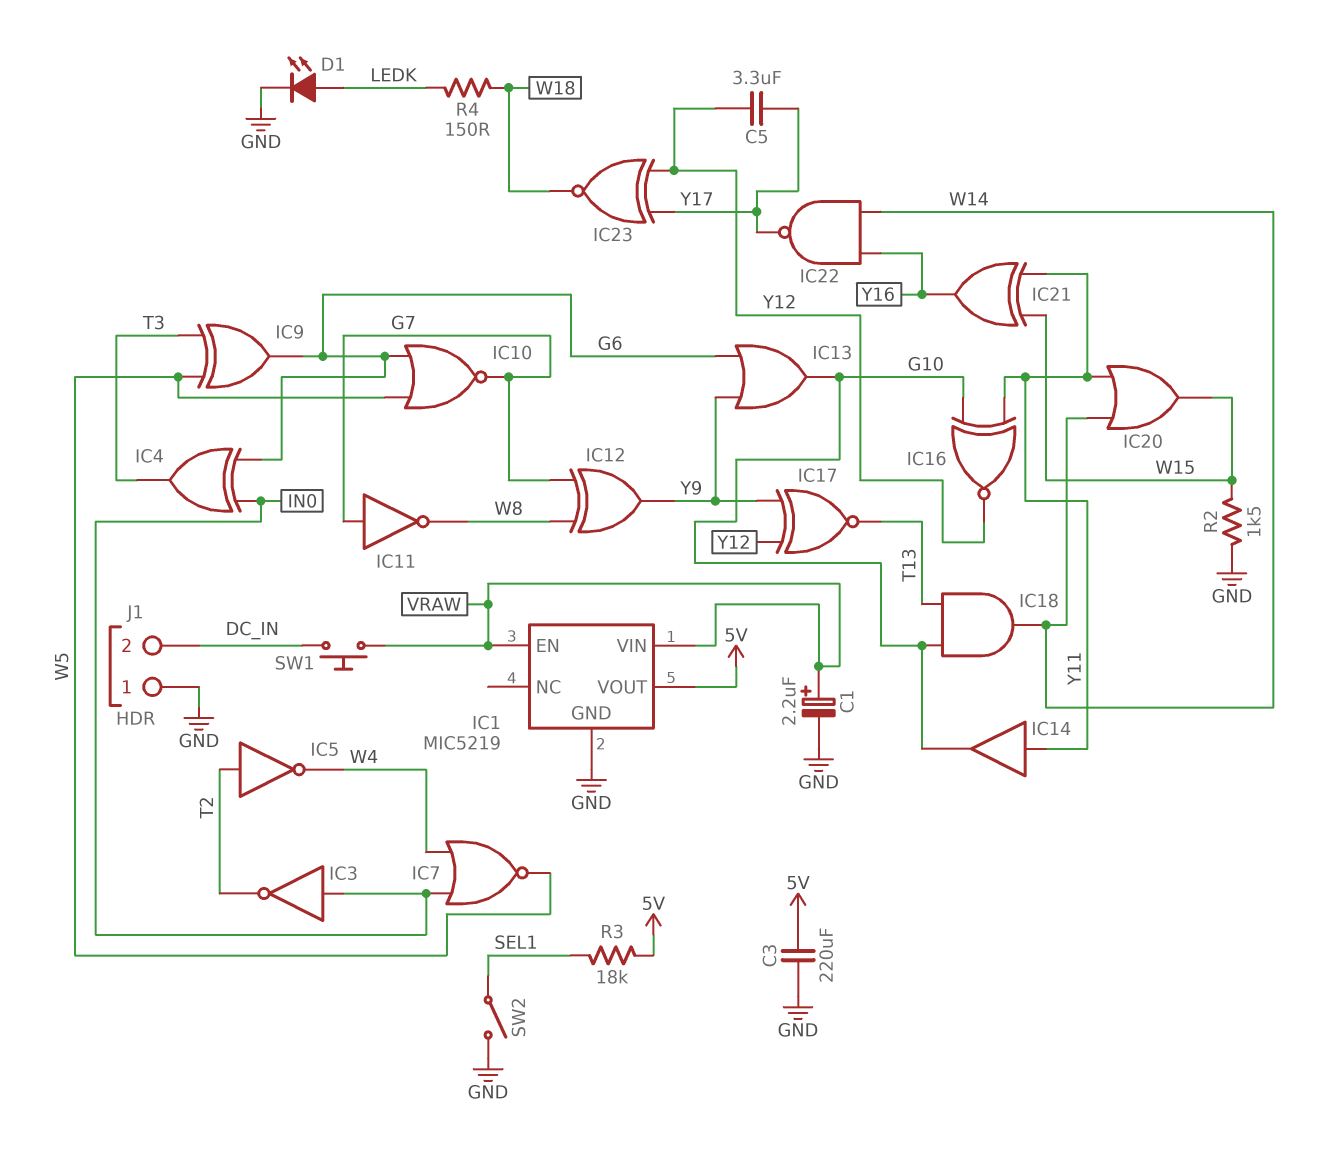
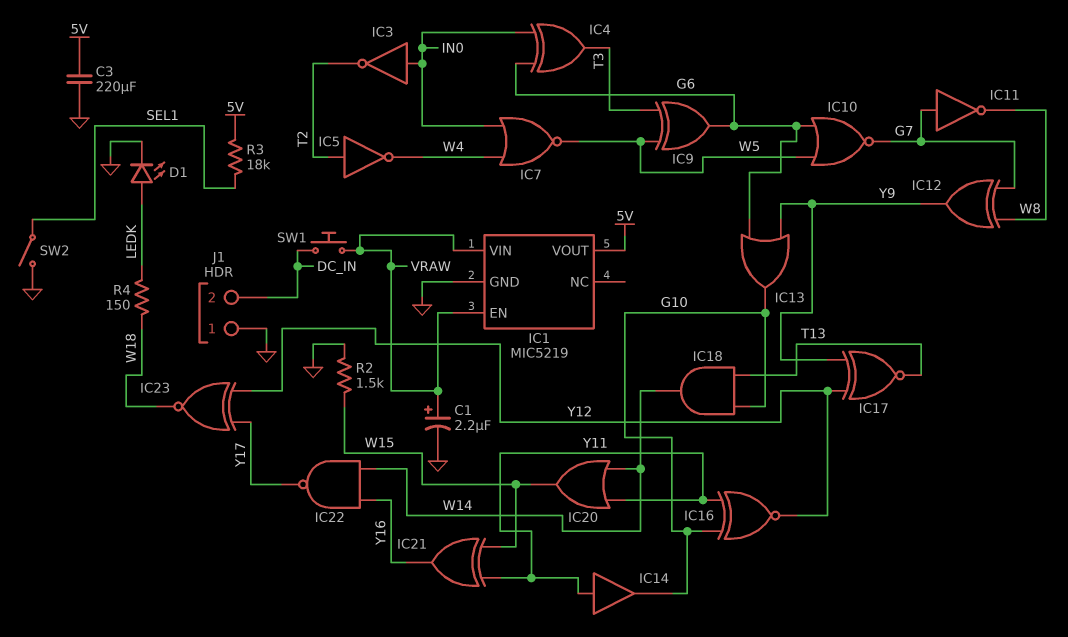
C5: 3.3uF (Y12, Y17) -> none

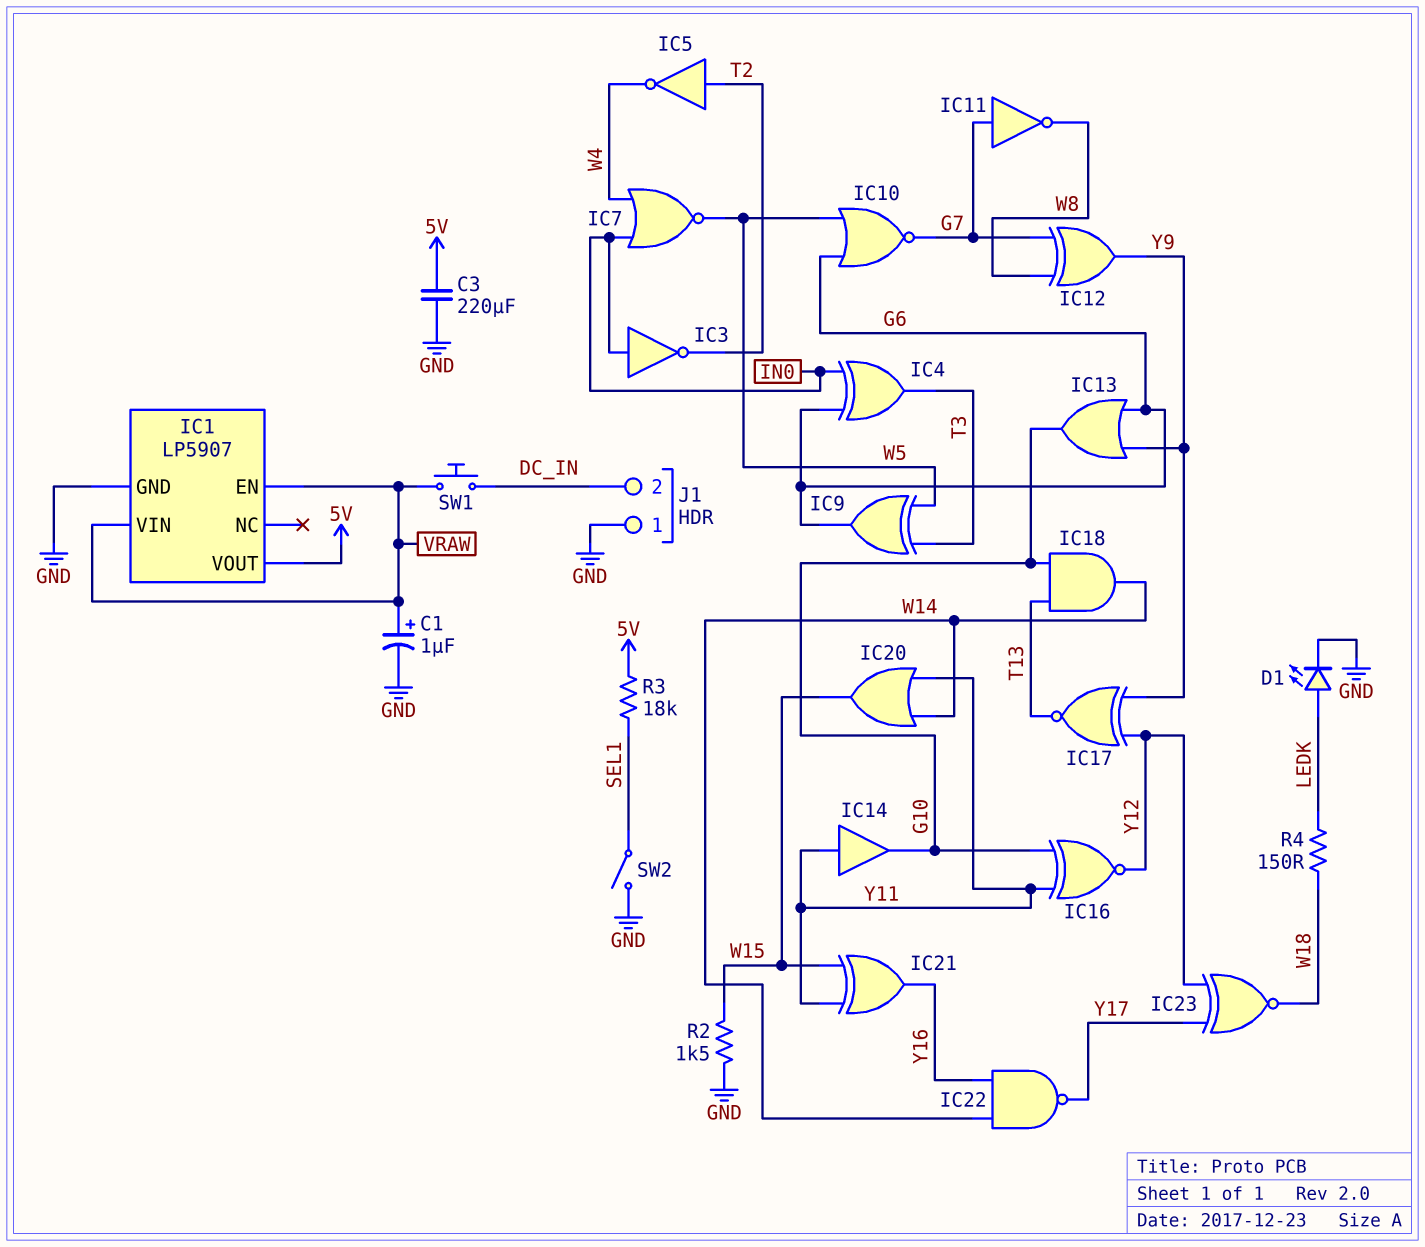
C1: 2.2uF (plus VRAW, minus GND) -> 1uF (plus VRAW, minus GND)
IC1: MIC5219 -> LP5907

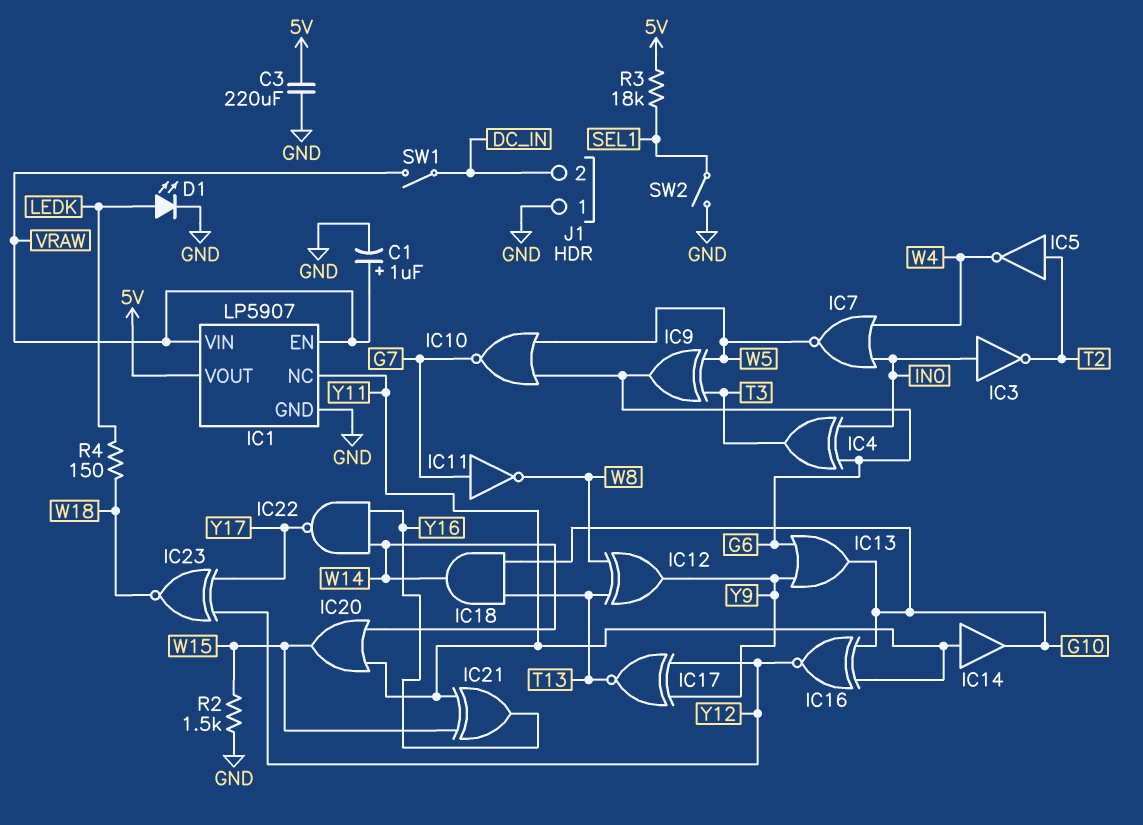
IC1 pin NC: none -> Y11
IC12: XOR (in G7, in W8, out Y9) -> XOR (in T13, in W8, out Y9)
SW1: button (DC_IN, VRAW) -> switch (DC_IN, VRAW)

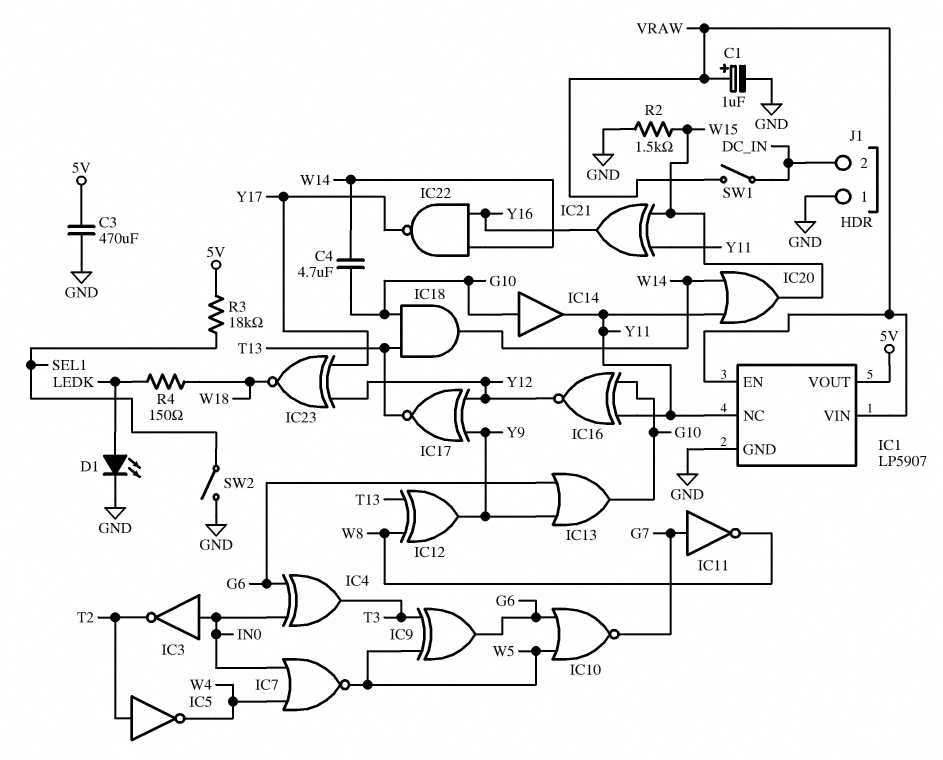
C3: 220uF (5V, GND) -> 470uF (5V, GND)
C4: none -> 4.7uF (G10, W14)
IC14: buffer (in Y11, out G10) -> buffer (in G10, out Y11)

